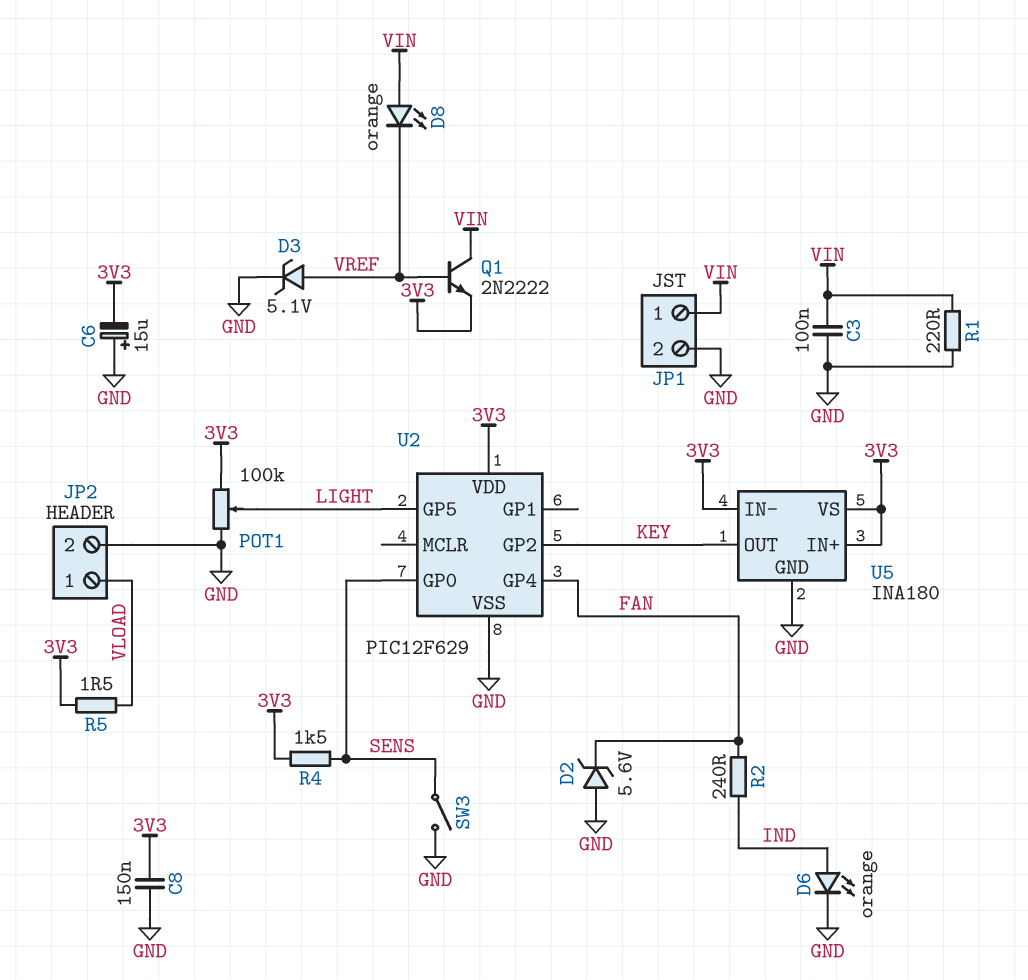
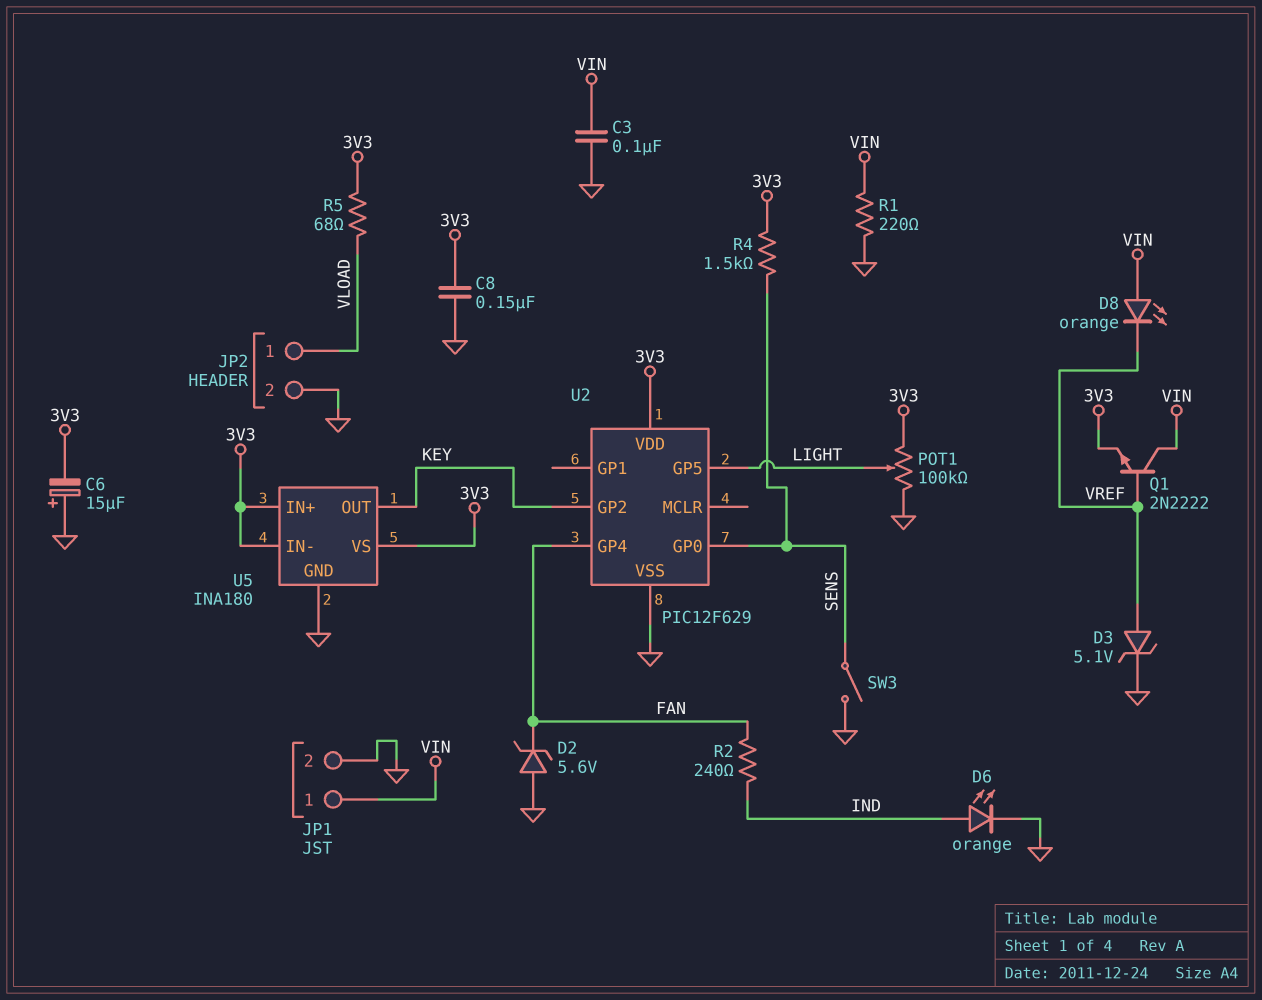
R5: 1.5 (3V3, VLOAD) -> 68 (3V3, VLOAD)

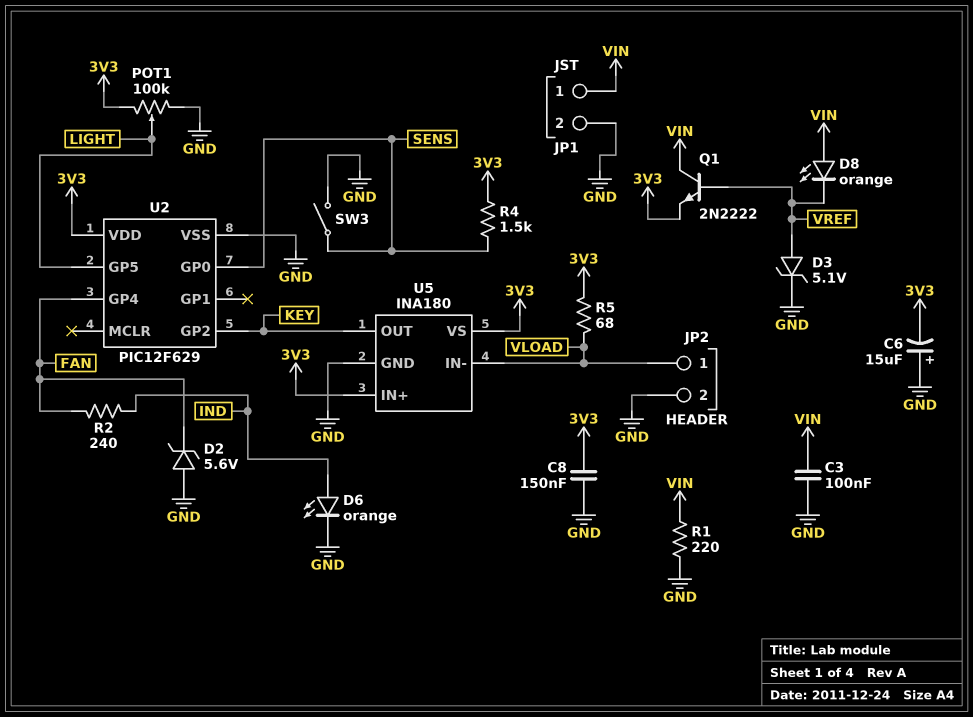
U5 pin IN-: 3V3 -> VLOAD

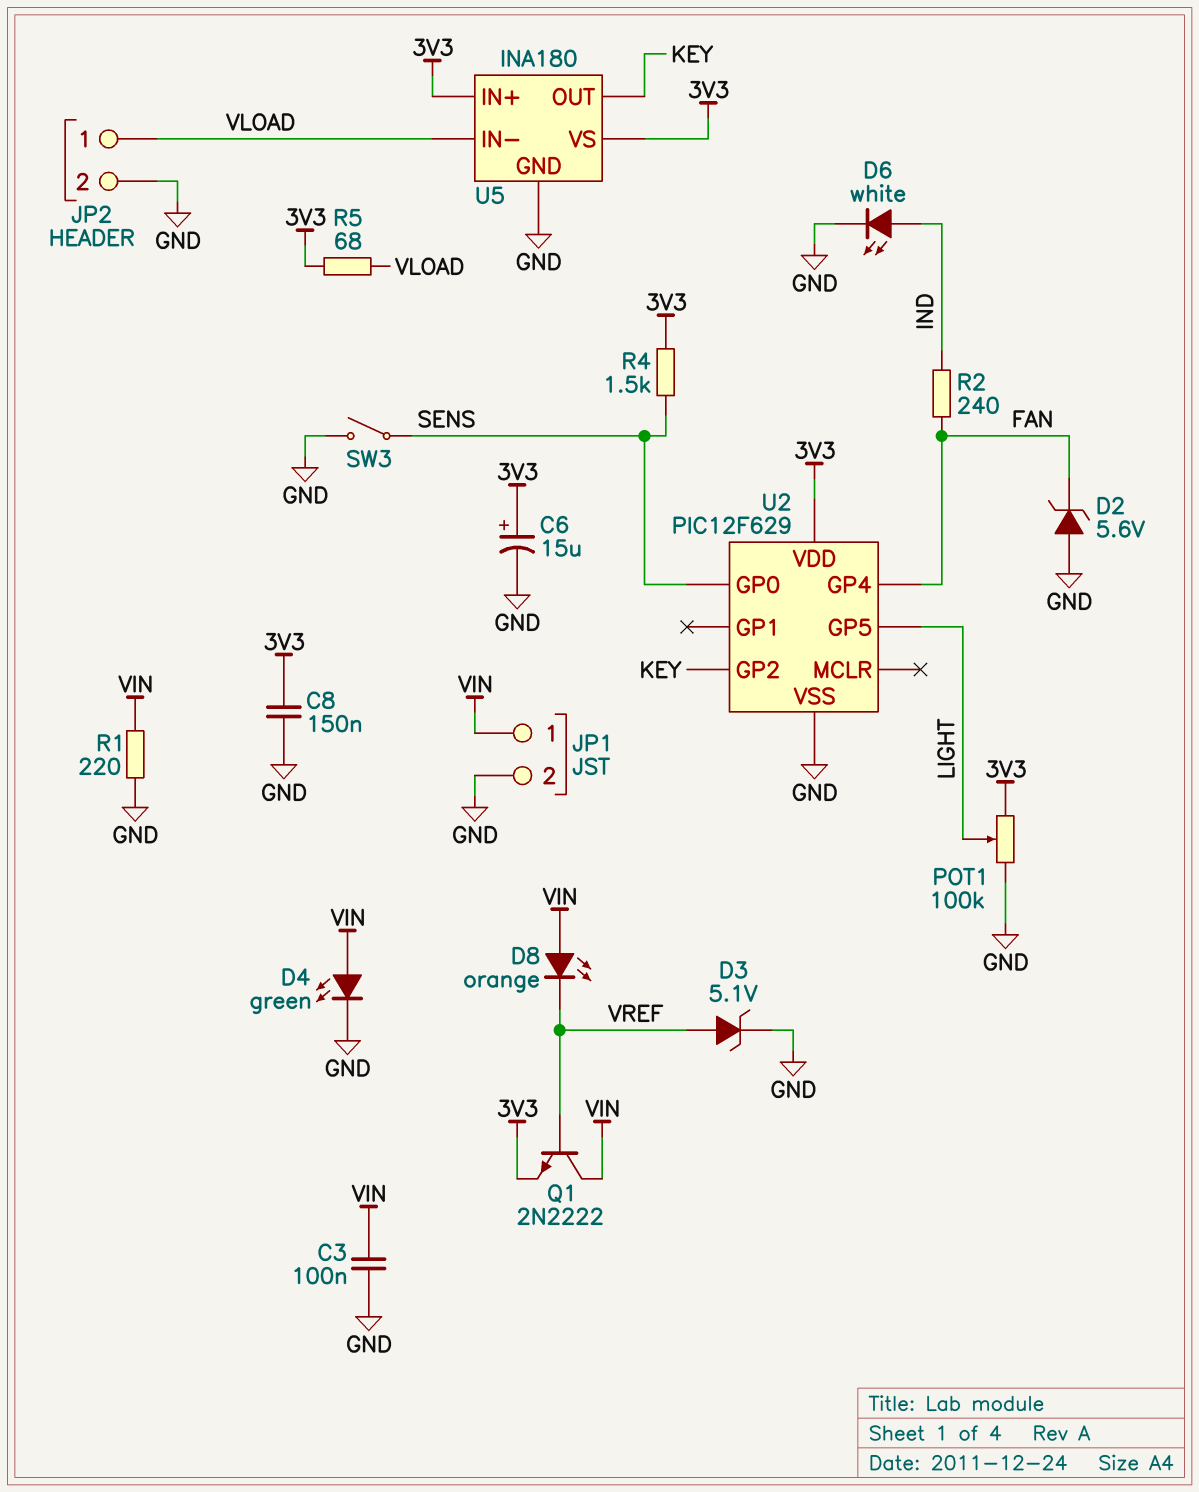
C6: 15uF (plus GND, minus 3V3) -> 15uF (plus 3V3, minus GND)
D4: none -> LED green (A VIN, K GND)
D6: LED orange (A IND, K GND) -> LED white (A IND, K GND)

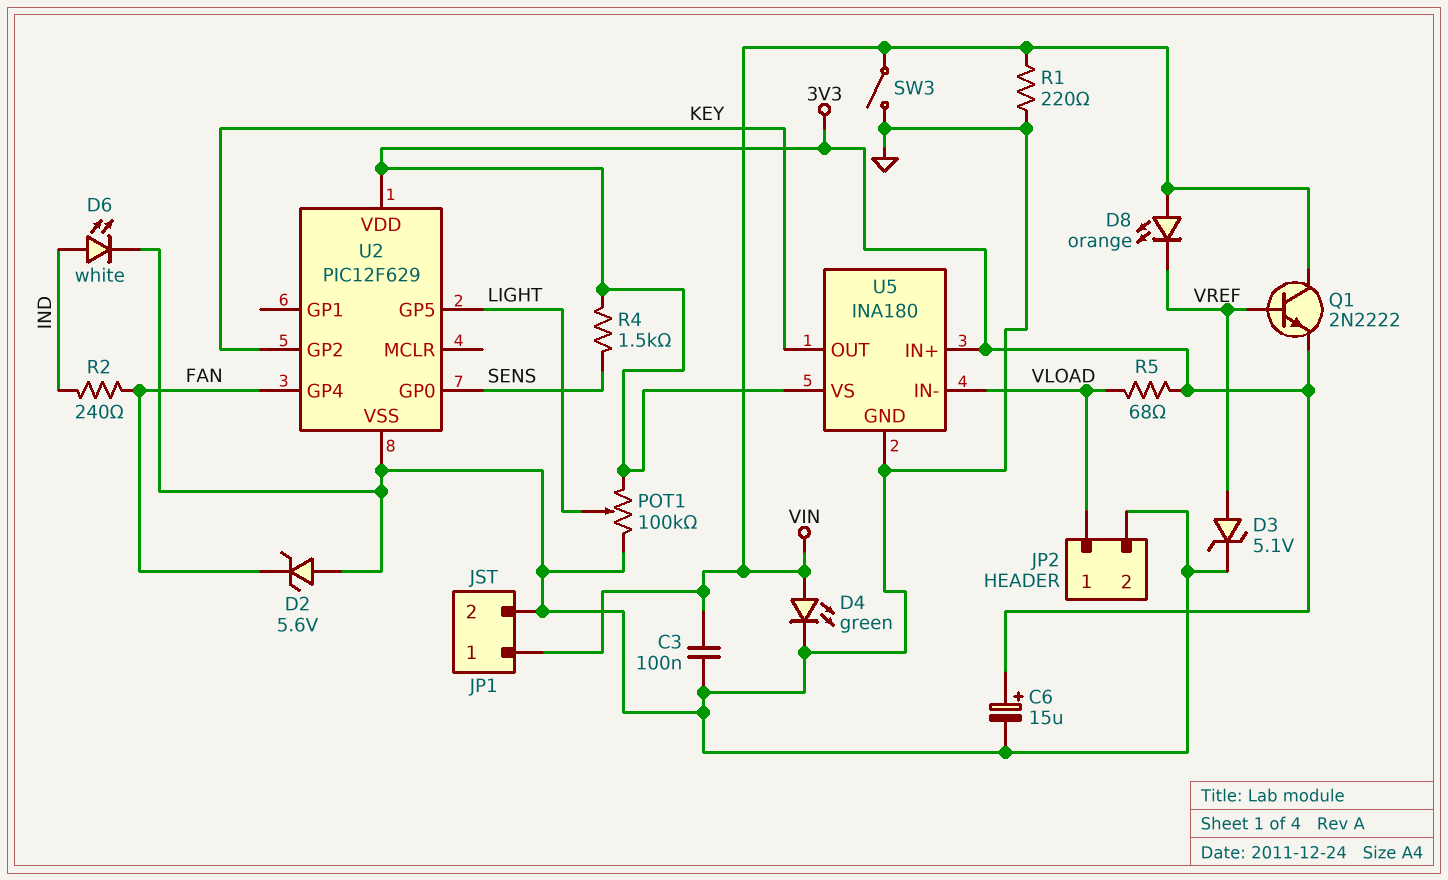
C8: 150nF (3V3, GND) -> none
SW3: switch (GND, SENS) -> switch (GND, VIN)

